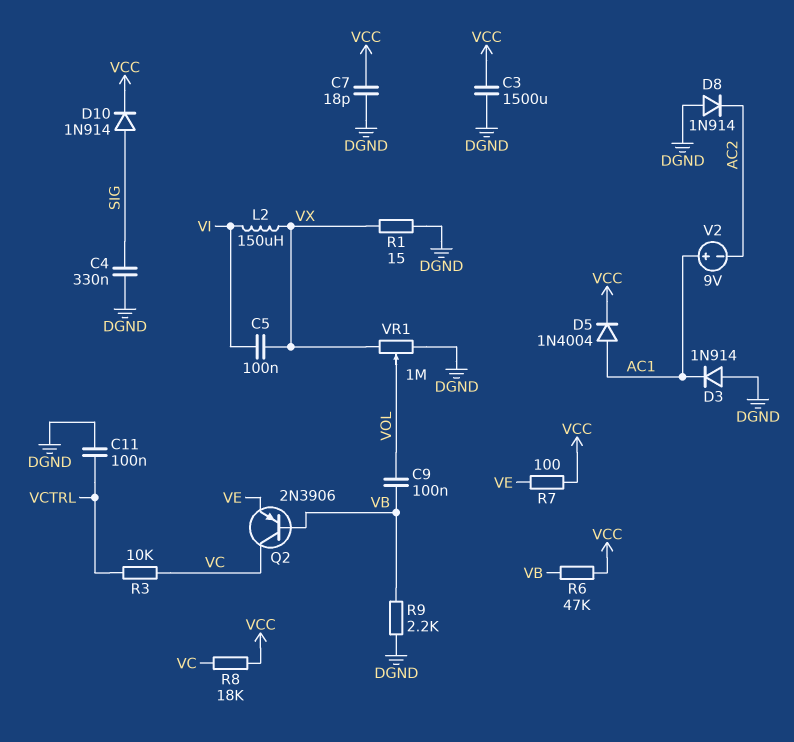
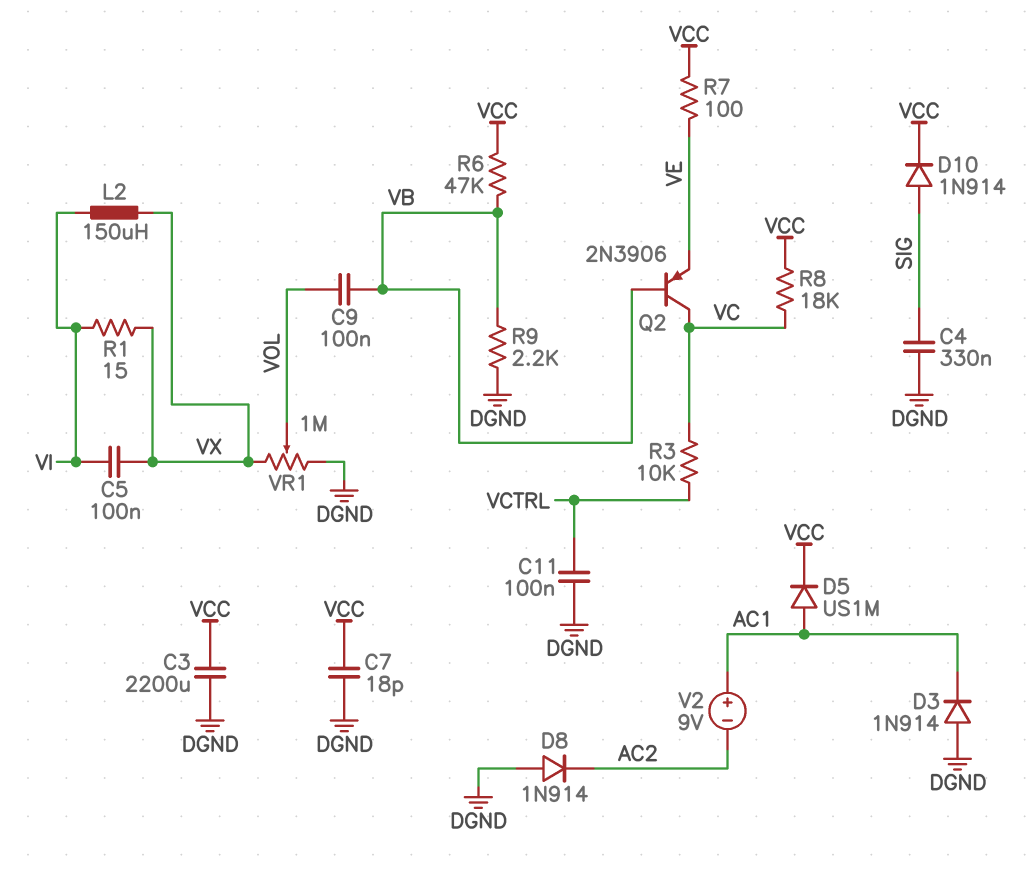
C3: 1500uF (DGND, VCC) -> 2200uF (DGND, VCC)
D5: diode 1N4004 (A AC1, K VCC) -> diode US1M (A AC1, K VCC)
R1: 15 (DGND, VX) -> 15 (VI, VX)

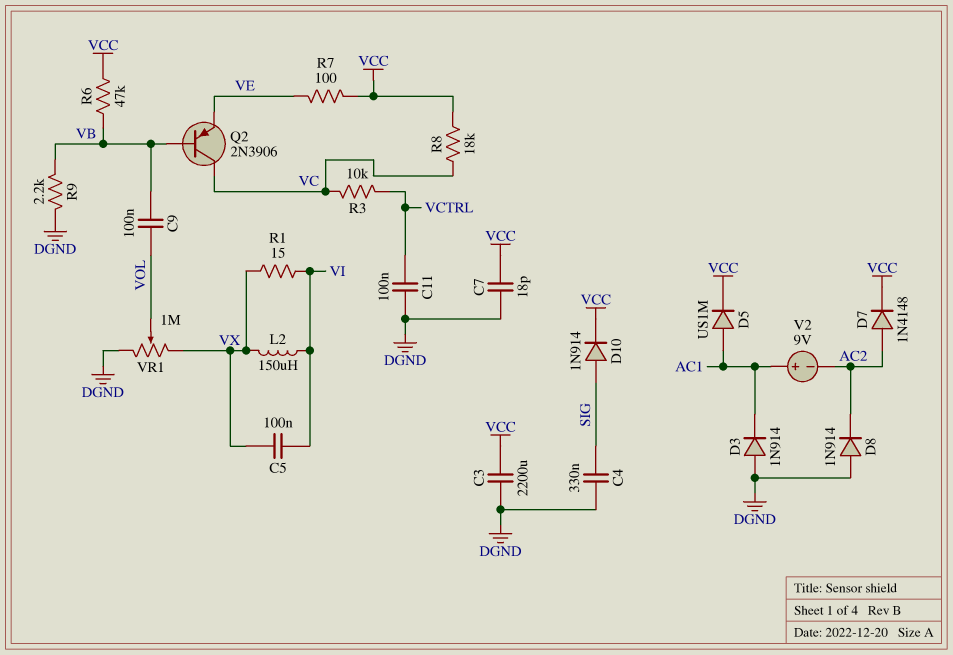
D7: none -> diode 1N4148 (A AC2, K VCC)

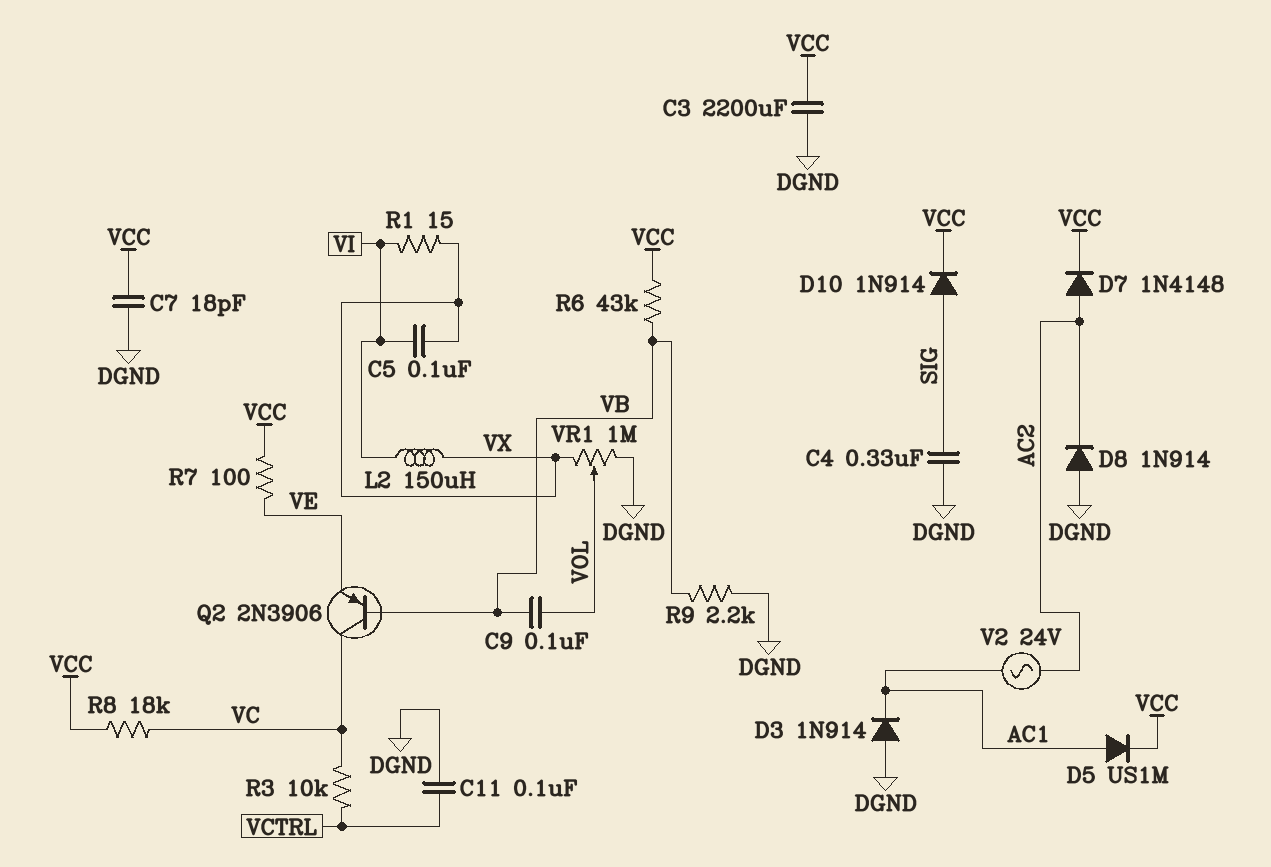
R6: 47k (VB, VCC) -> 43k (VB, VCC)
V2: 9V (plus AC1, minus AC2) -> AC 24V (AC1, AC2)

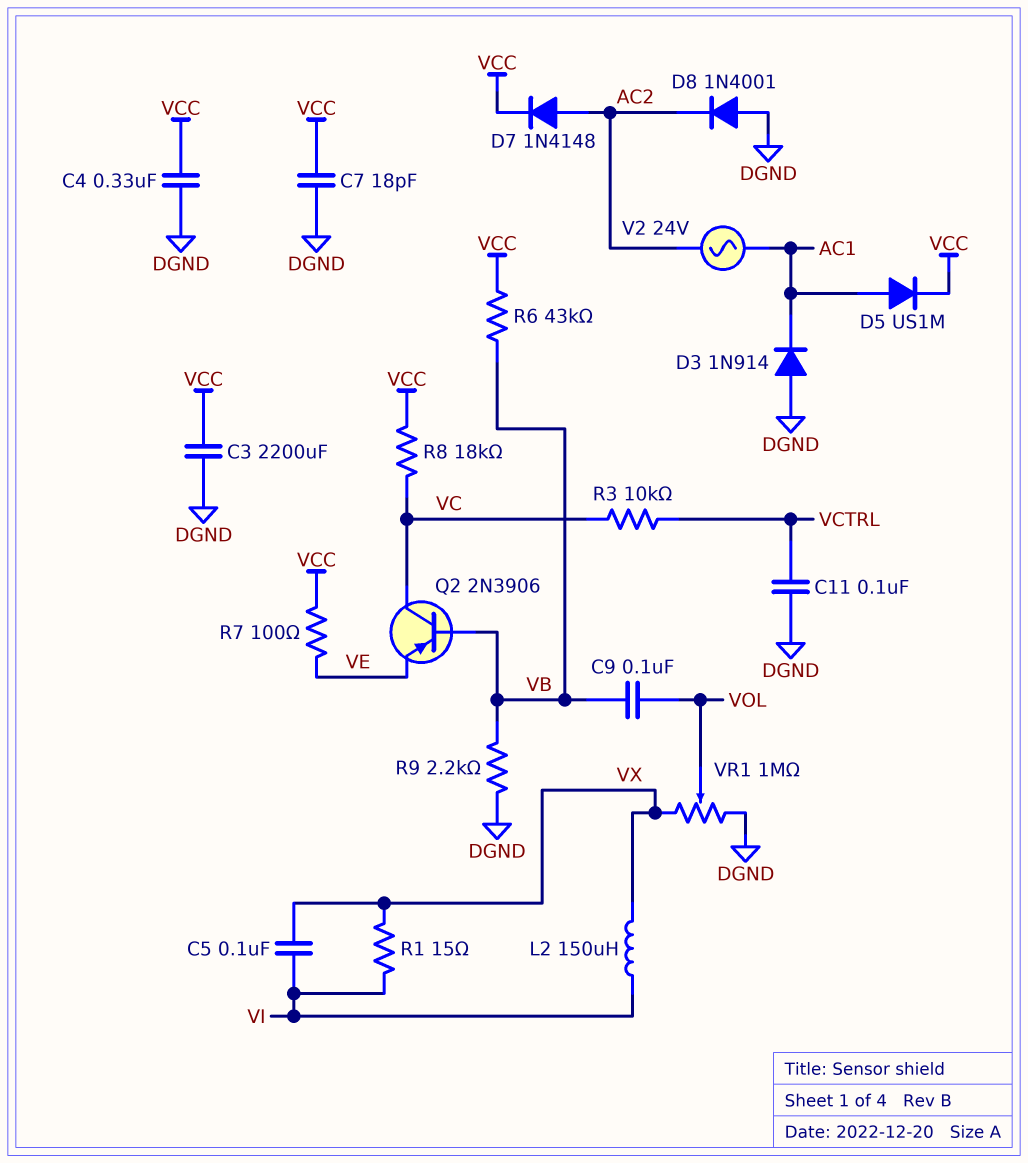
C4: 330nF (DGND, SIG) -> 330nF (DGND, VCC)
D8: diode 1N914 (A DGND, K AC2) -> diode 1N4001 (A DGND, K AC2)
D10: diode 1N914 (A SIG, K VCC) -> none

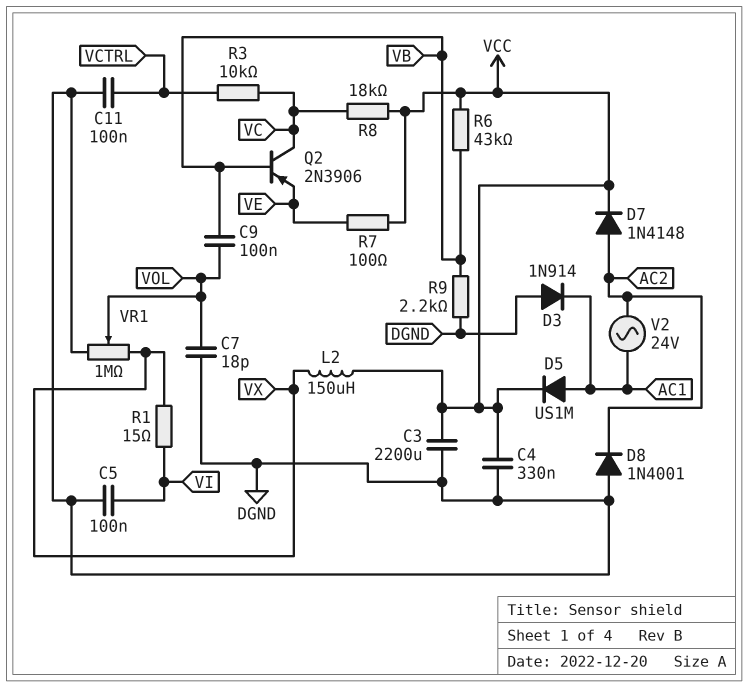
C5: 100nF (VI, VX) -> 100nF (DGND, VI)
C7: 18pF (DGND, VCC) -> 18pF (DGND, VOL)
L2: 150uH (VI, VX) -> 150uH (VCC, VX)

